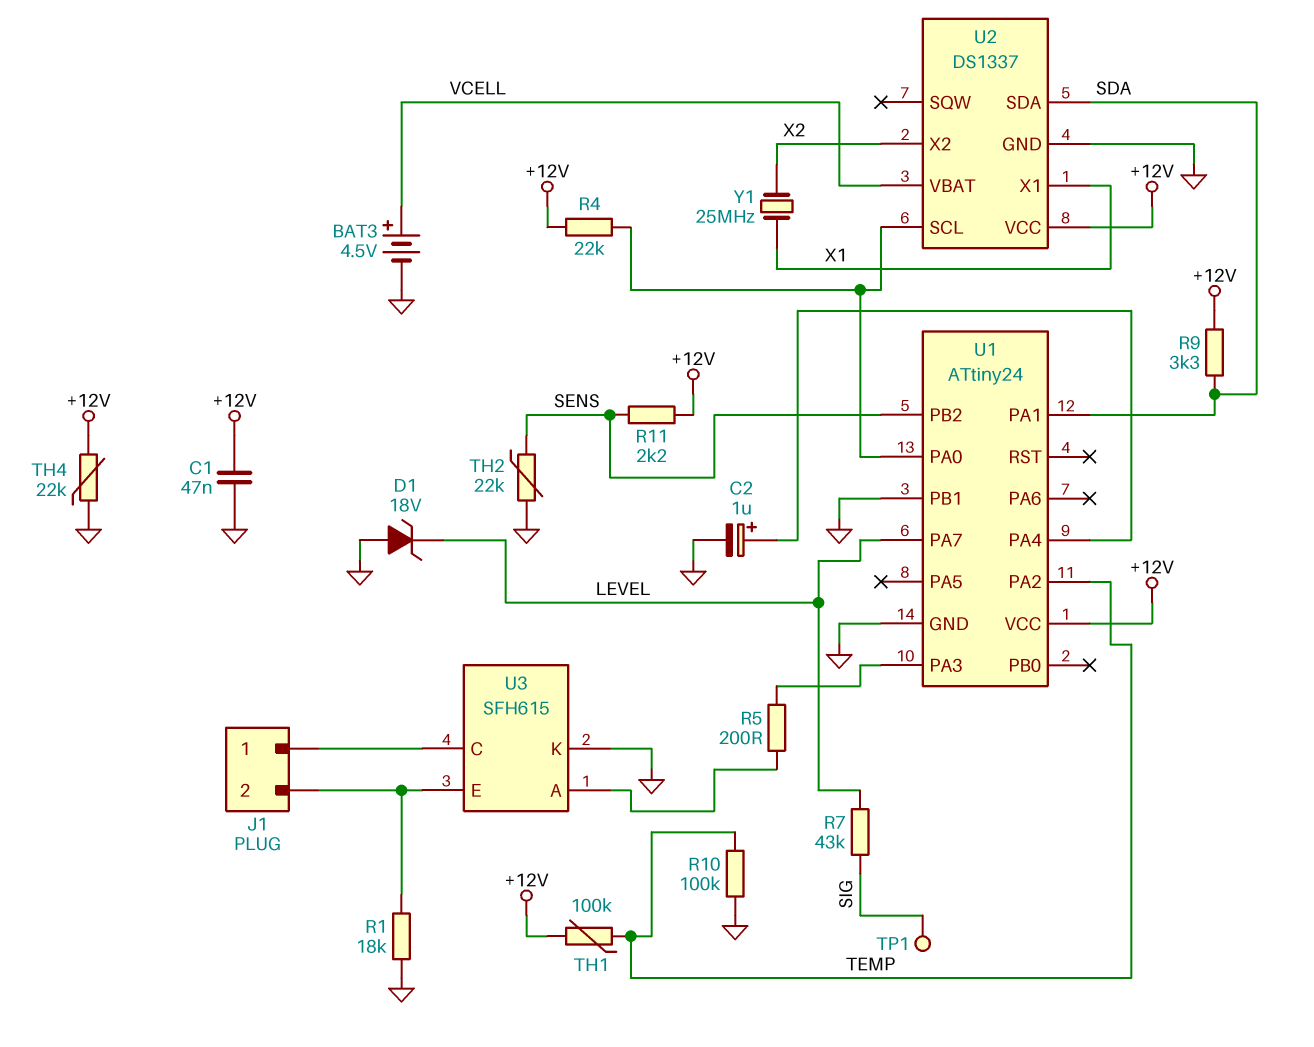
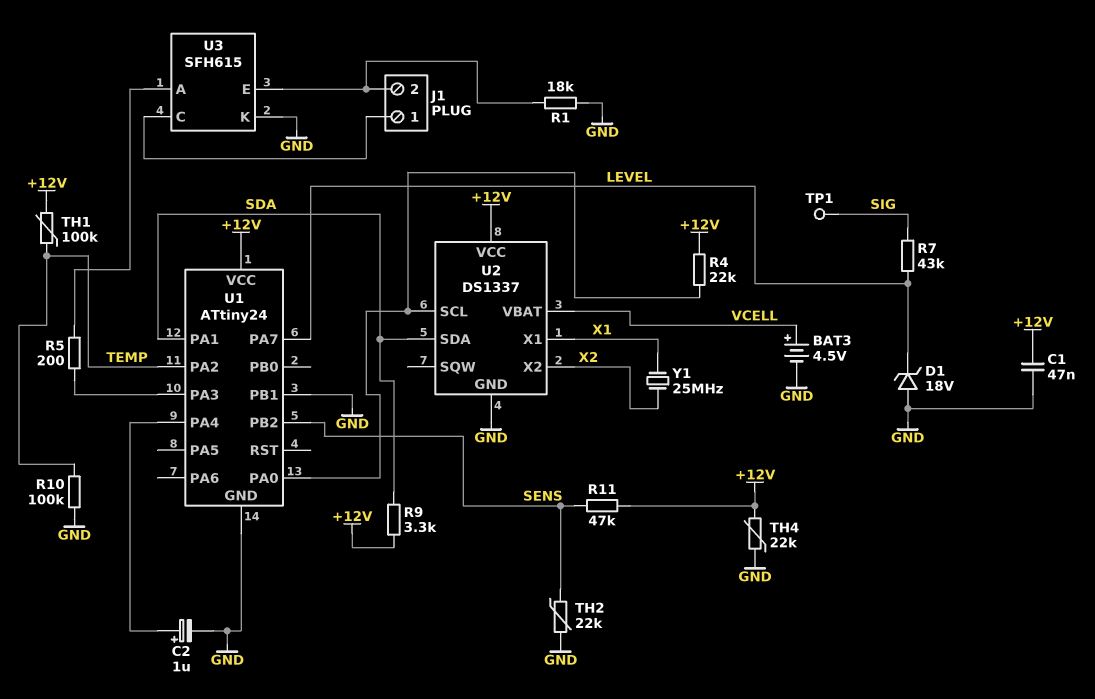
R11: 2.2k (+12V, SENS) -> 47k (+12V, SENS)

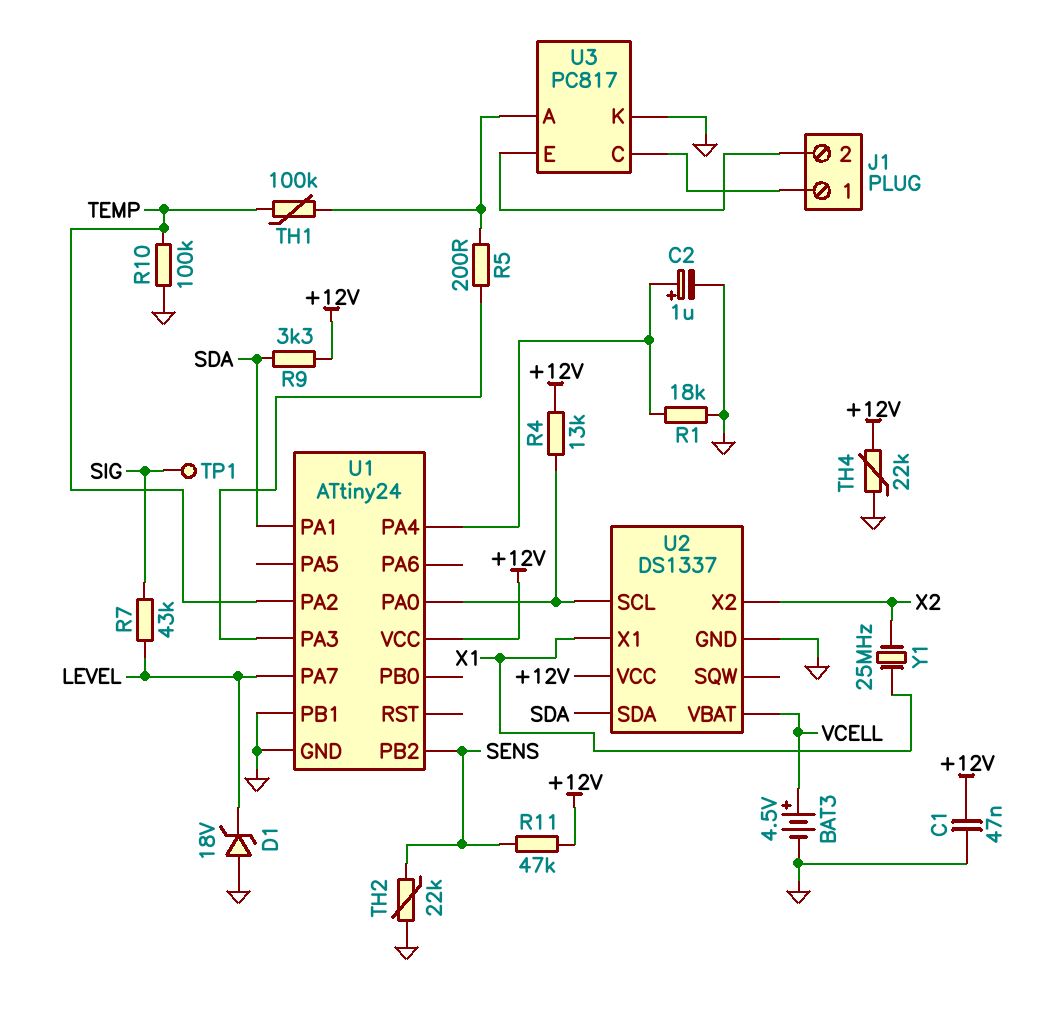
R1: 18k (GND, J1/2) -> 18k (GND, U1/PA4)
R4: 22k (+12V, U1/PA0) -> 13k (+12V, U1/PA0)
TH1: 100k (+12V, TEMP) -> 100k (TEMP, U3/A)
U3: SFH615 -> PC817

